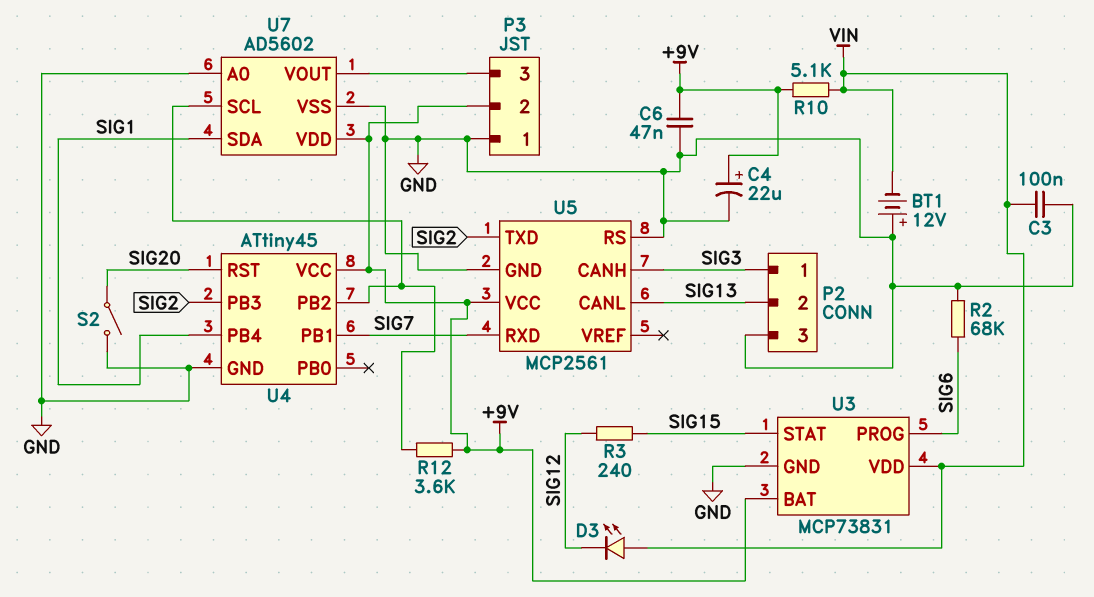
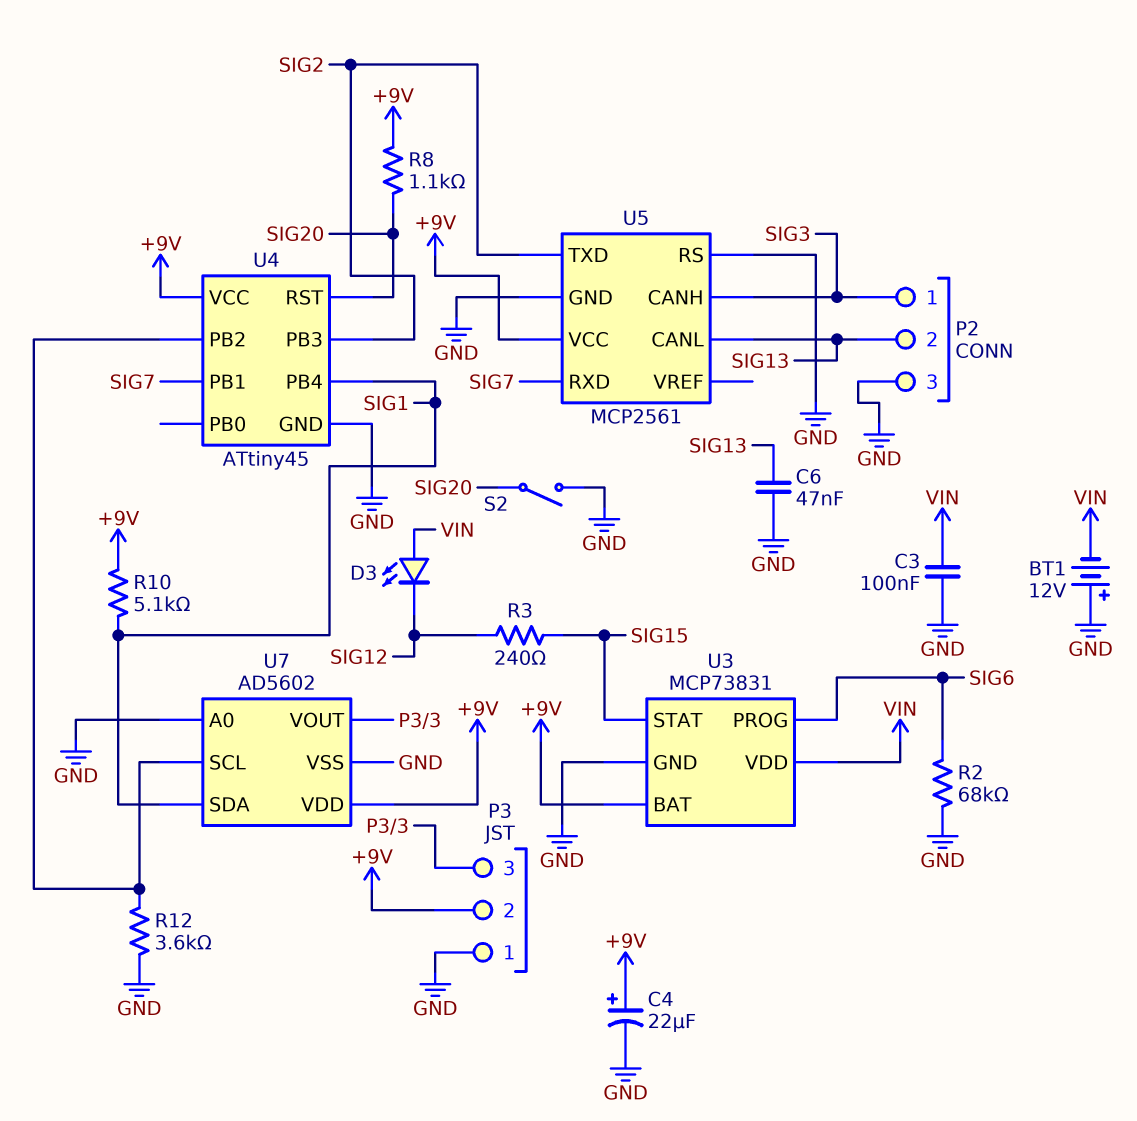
C6: 47nF (+9V, GND) -> 47nF (GND, SIG13)
R8: none -> 1.1k (+9V, SIG20)
R10: 5.1k (+9V, VIN) -> 5.1k (+9V, SIG1)
R12: 3.6k (+9V, U4/PB2) -> 3.6k (GND, U4/PB2)

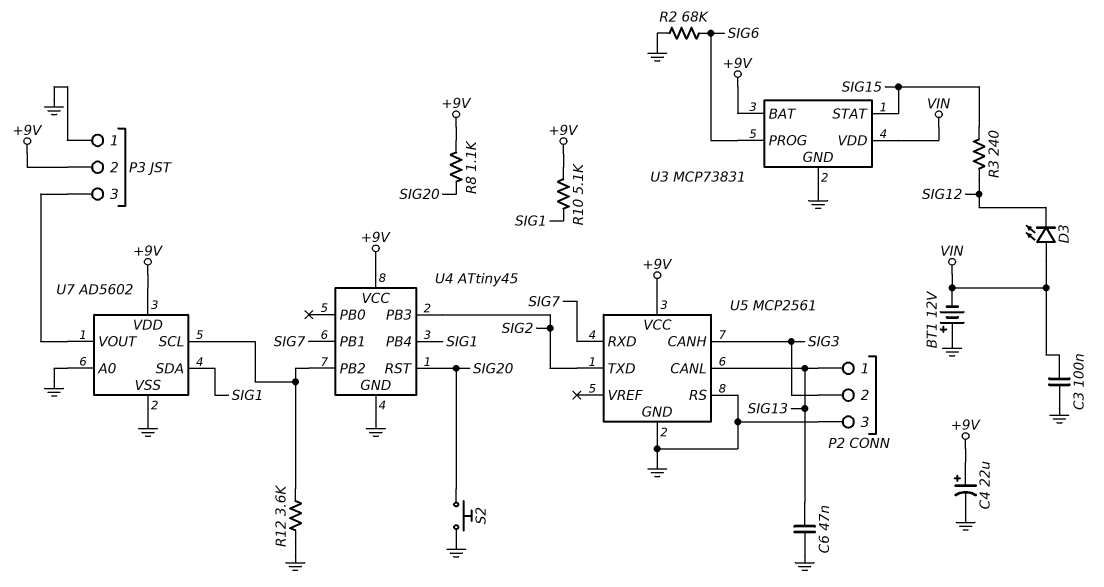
P2 pin 1: SIG3 -> SIG13
P2 pin 2: SIG13 -> SIG3
S2: switch (GND, SIG20) -> button (GND, SIG20)

